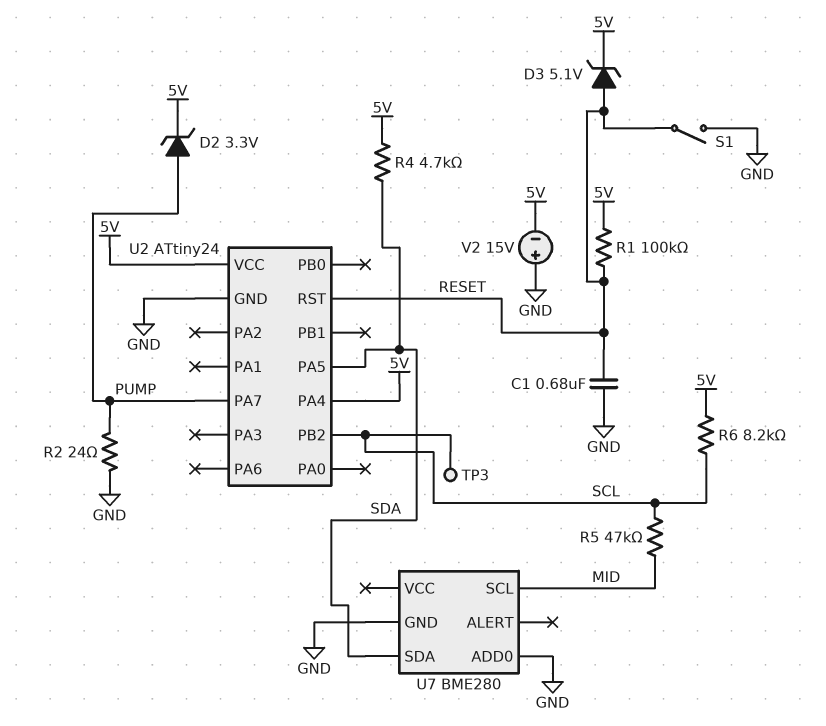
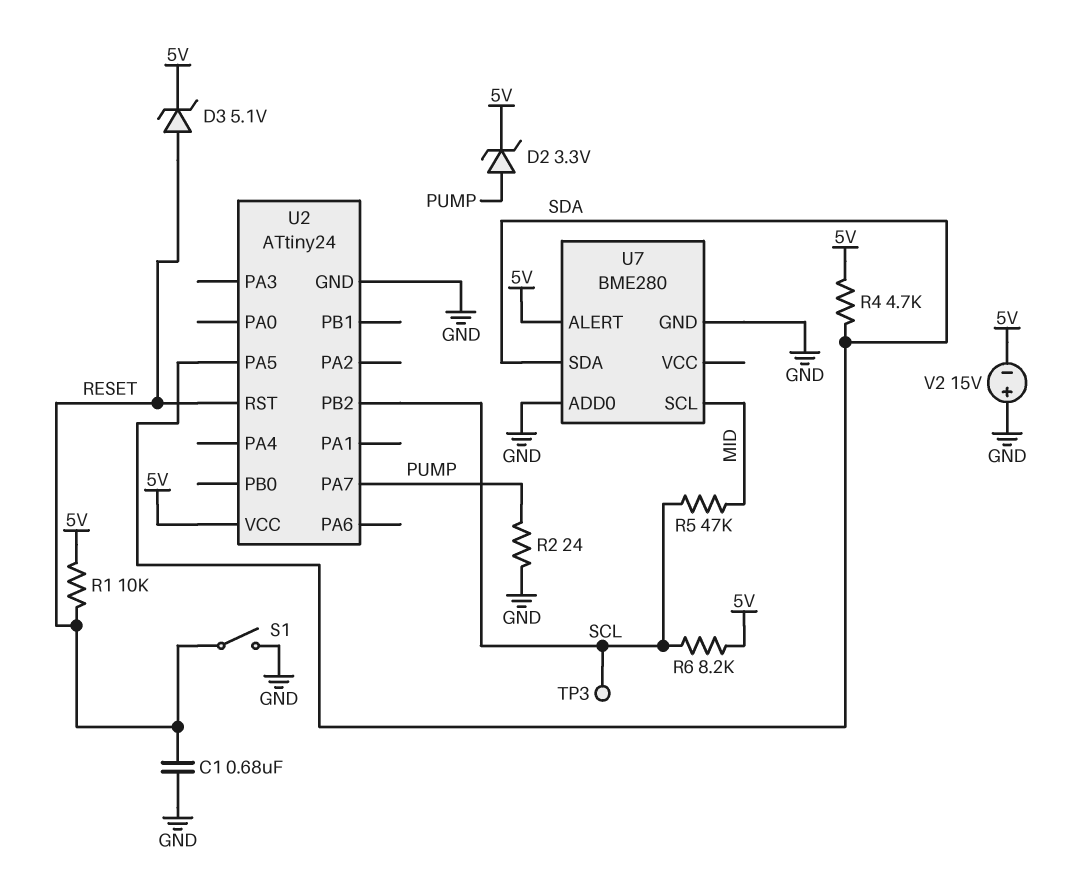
R1: 100k (5V, RESET) -> 10k (5V, RESET)
U2 pin PA4: 5V -> none
U7 pin ALERT: none -> 5V

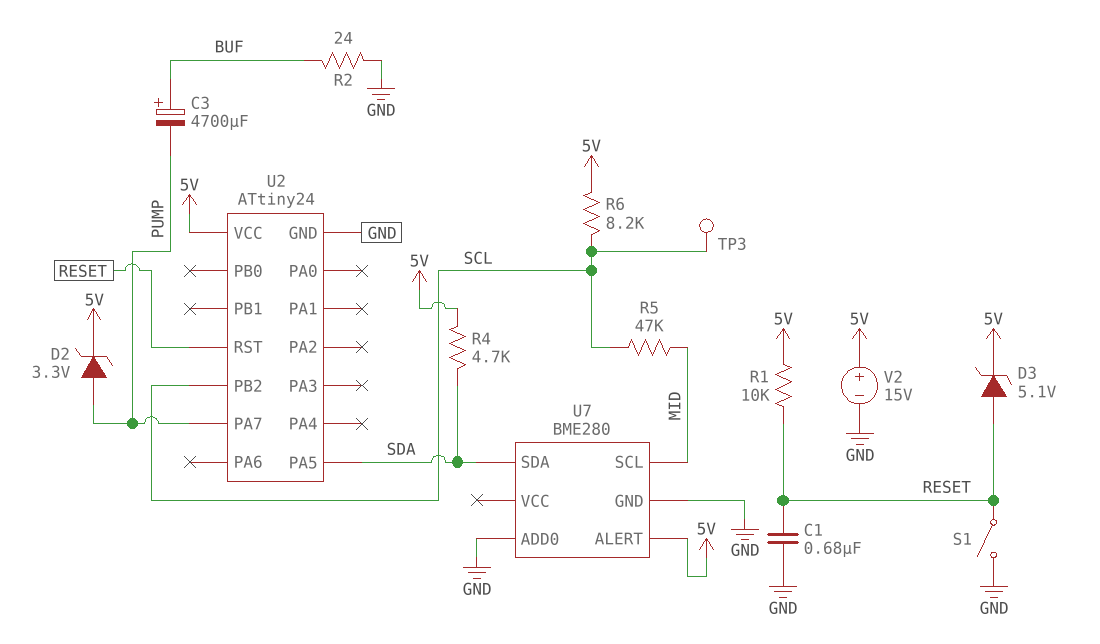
C3: none -> 4700uF (plus BUF, minus PUMP)
R2: 24 (GND, PUMP) -> 24 (BUF, GND)
V2: 15V (plus GND, minus 5V) -> 15V (plus 5V, minus GND)

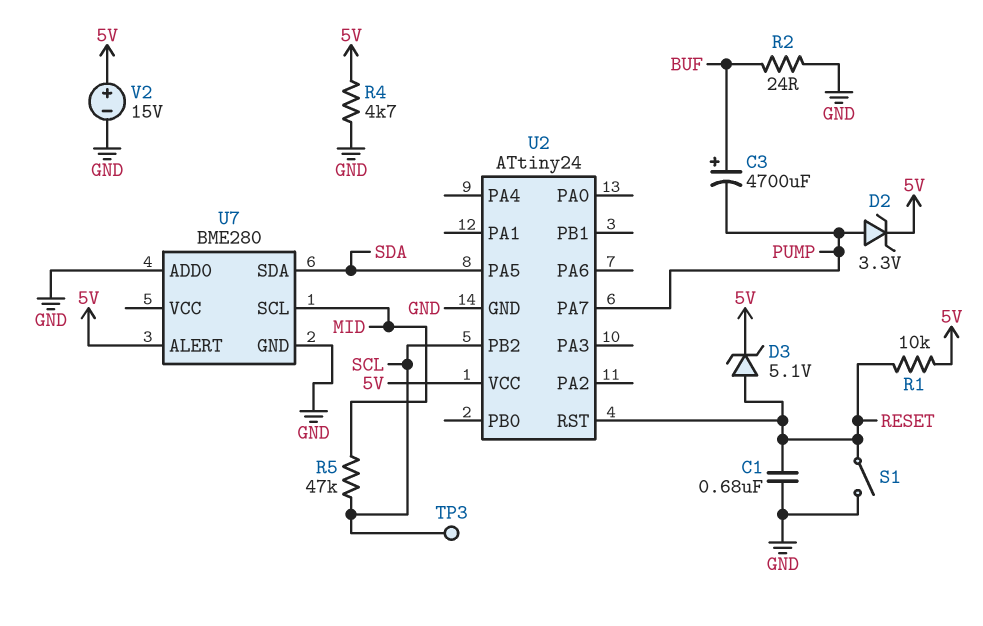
R4: 4.7k (5V, SDA) -> 4.7k (5V, GND)
R6: 8.2k (5V, SCL) -> none

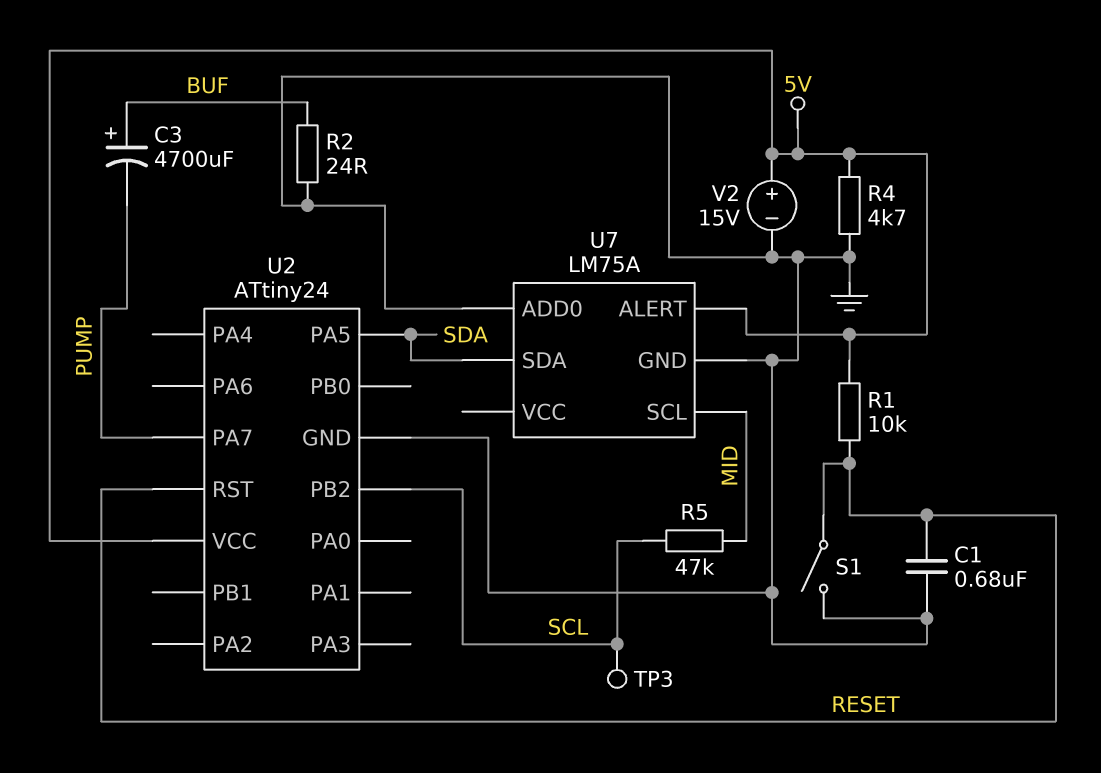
D2: zener 3.3V (A PUMP, K 5V) -> none
D3: zener 5.1V (A RESET, K 5V) -> none
U7: BME280 -> LM75A

